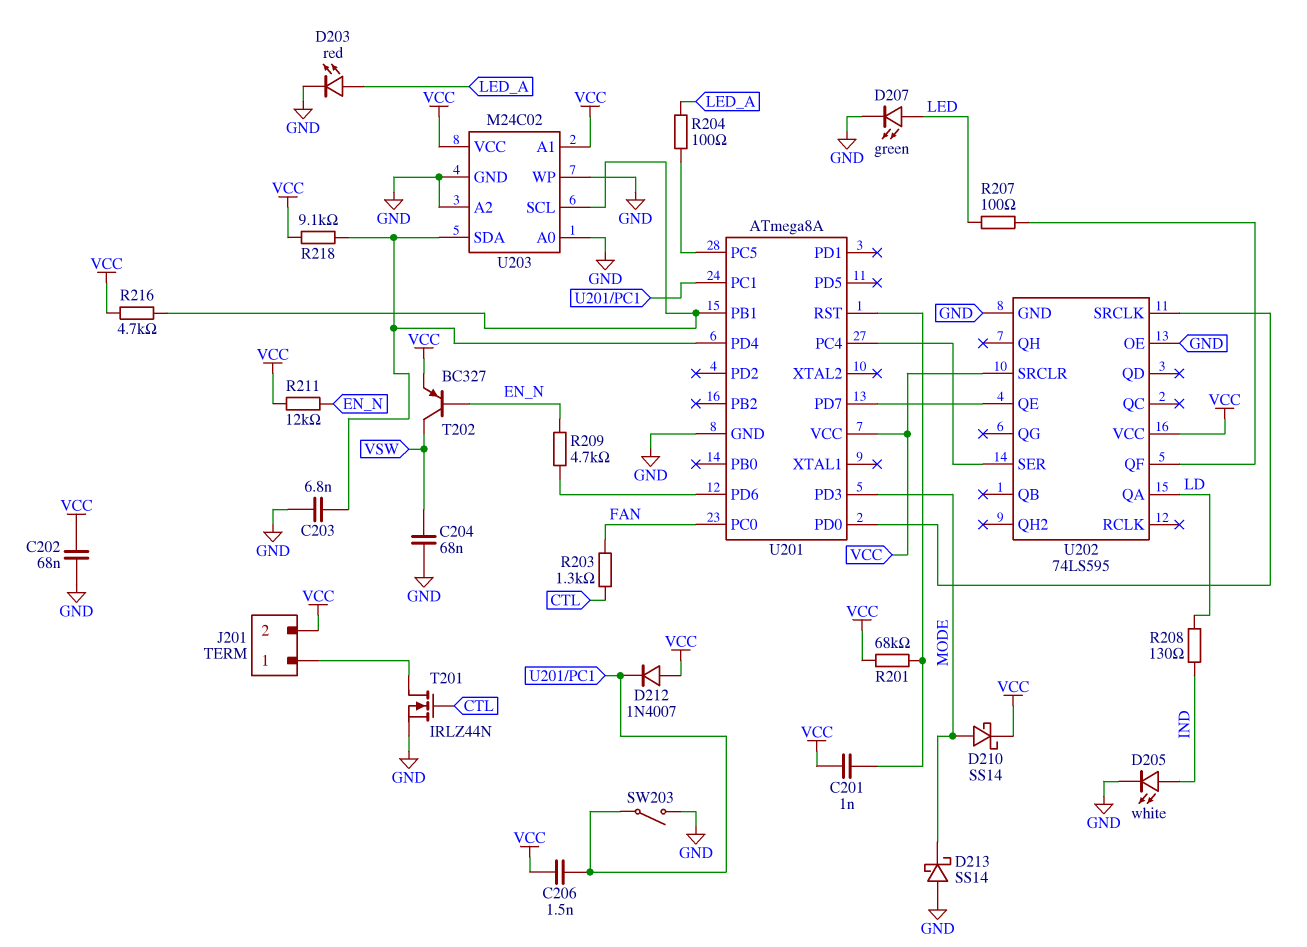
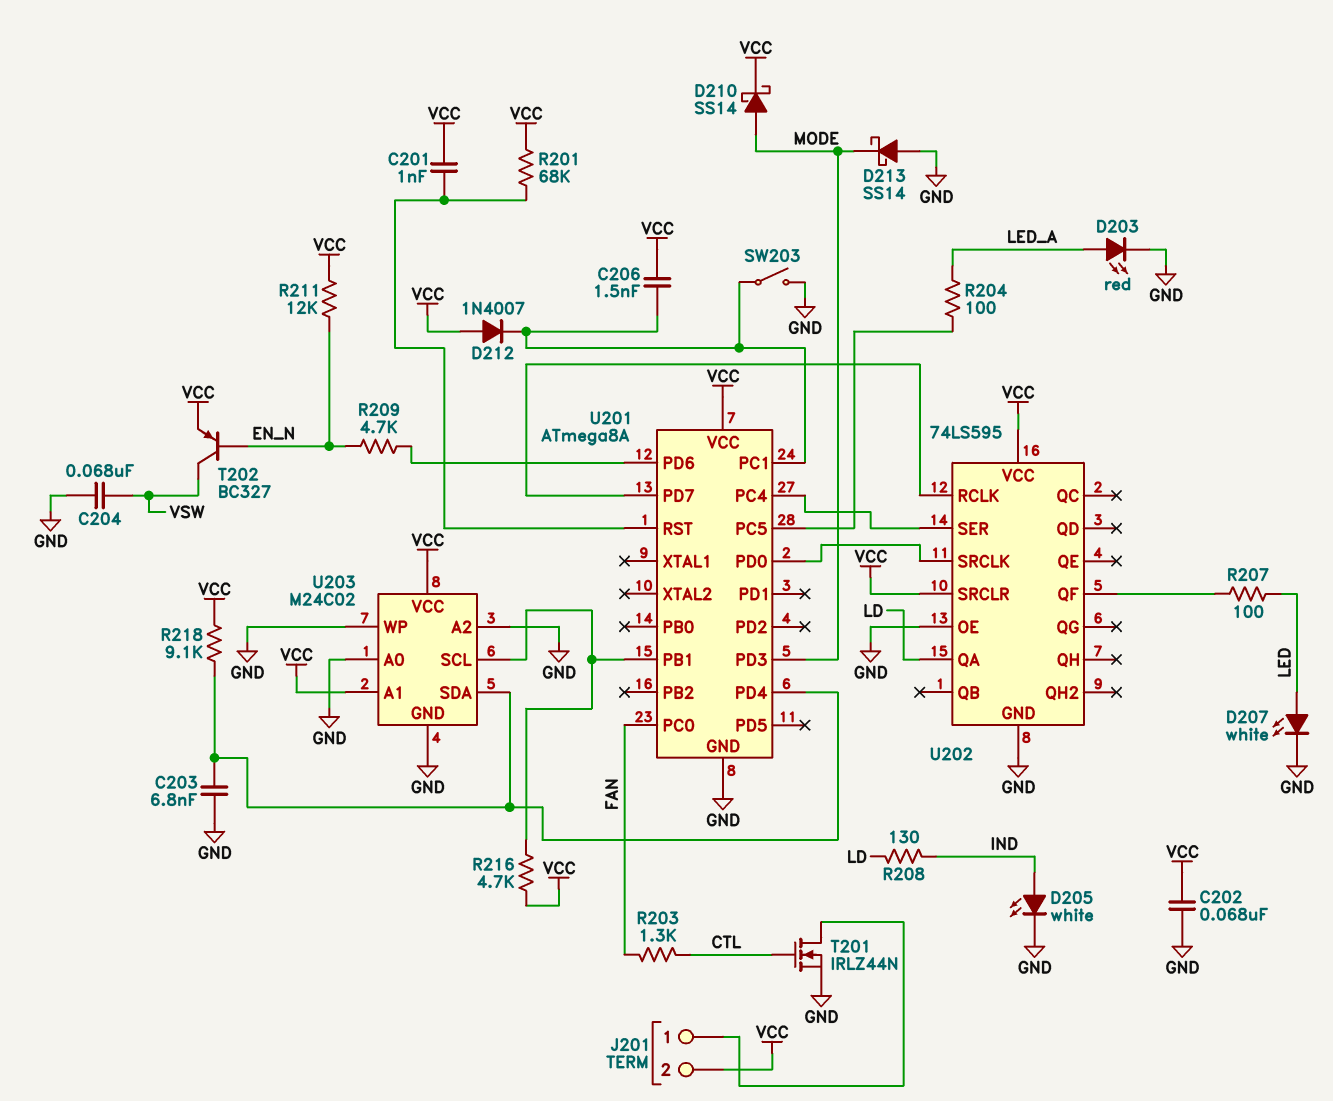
D207: LED green (A LED, K GND) -> LED white (A LED, K GND)
U202 pin QE: U201/PD7 -> none
U202 pin RCLK: none -> U201/PD7

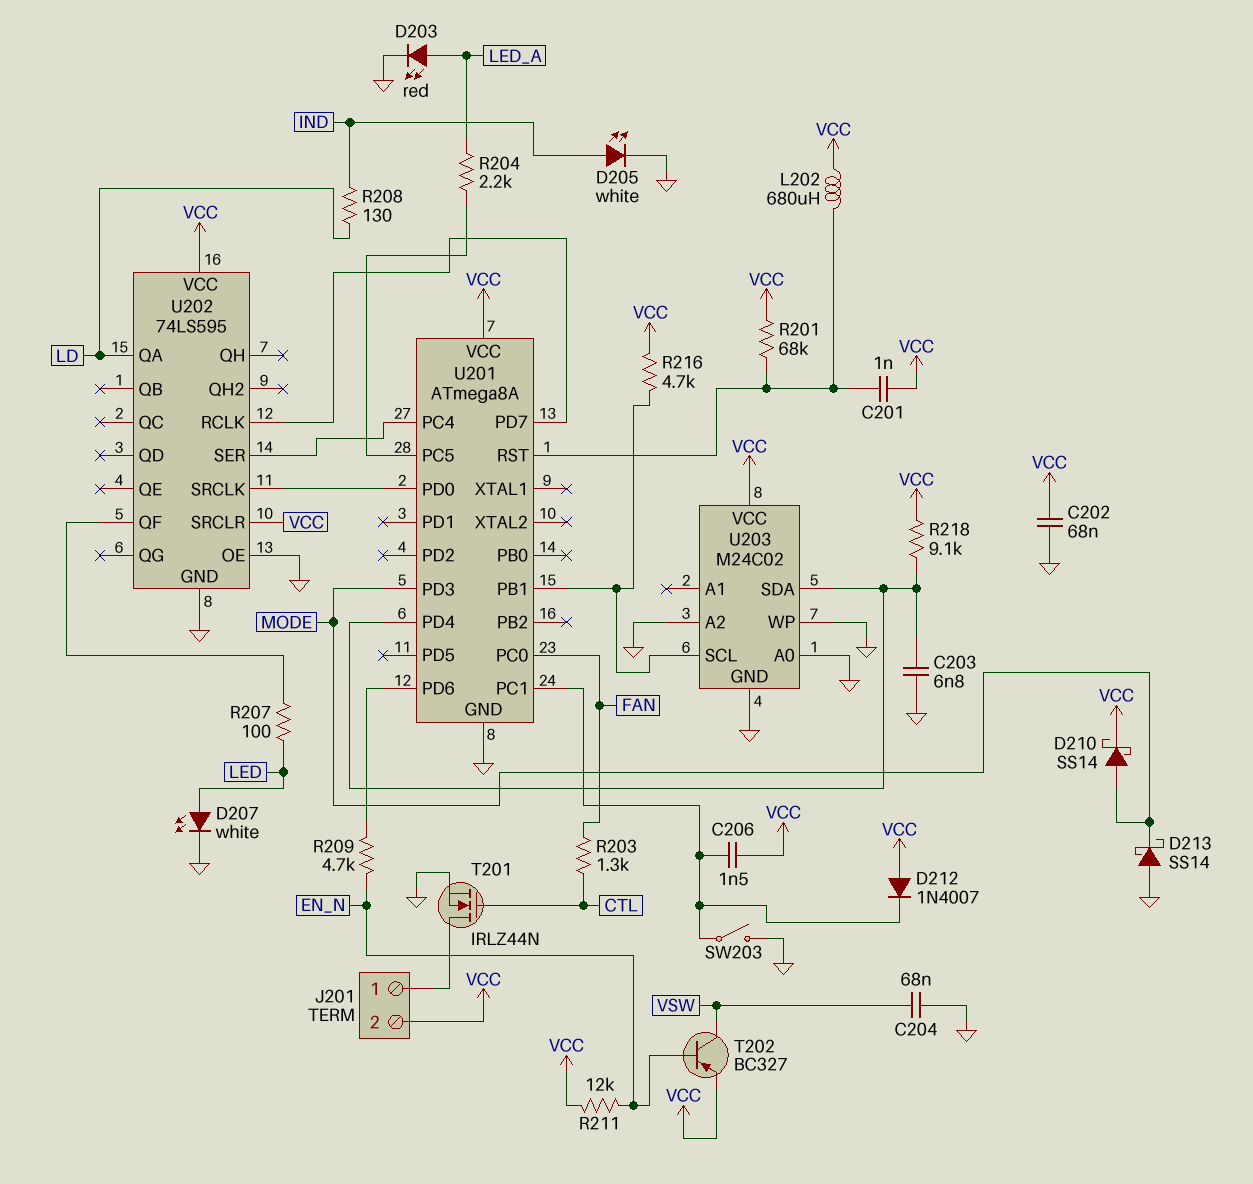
L202: none -> 680uH (U201/RST, VCC)
R204: 100 (LED_A, U201/PC5) -> 2.2k (LED_A, U201/PC5)
U203 pin A1: VCC -> none

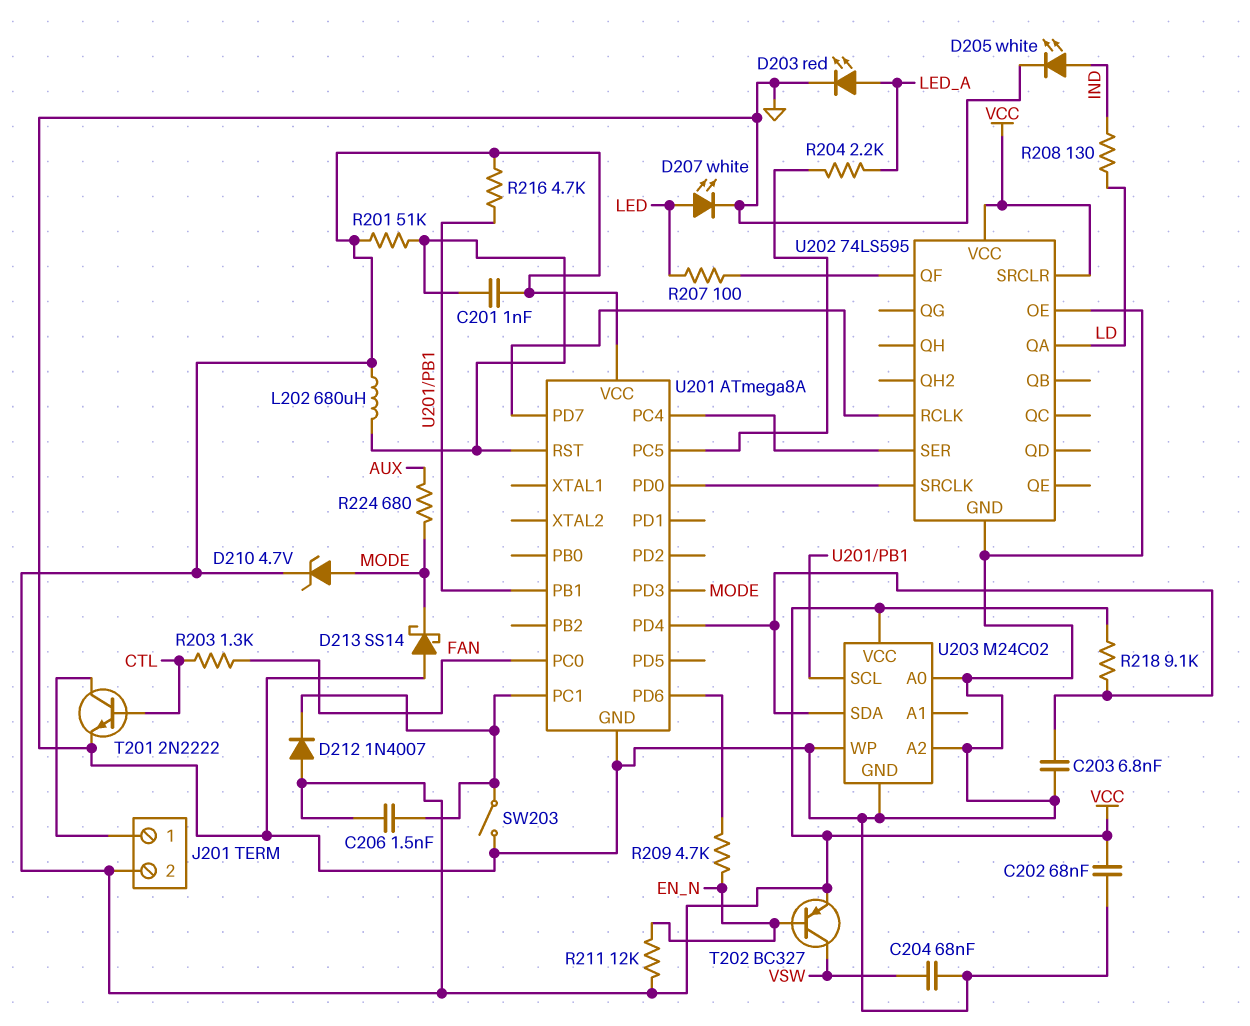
D210: schottky SS14 (A MODE, K VCC) -> zener 4.7V (A MODE, K VCC)
R201: 68k (U201/RST, VCC) -> 51k (U201/RST, VCC)
R224: none -> 680 (AUX, MODE)
T201: NMOS IRLZ44N (G CTL, D J201/1, S GND) -> NPN 2N2222 (B CTL, C J201/1, E GND)

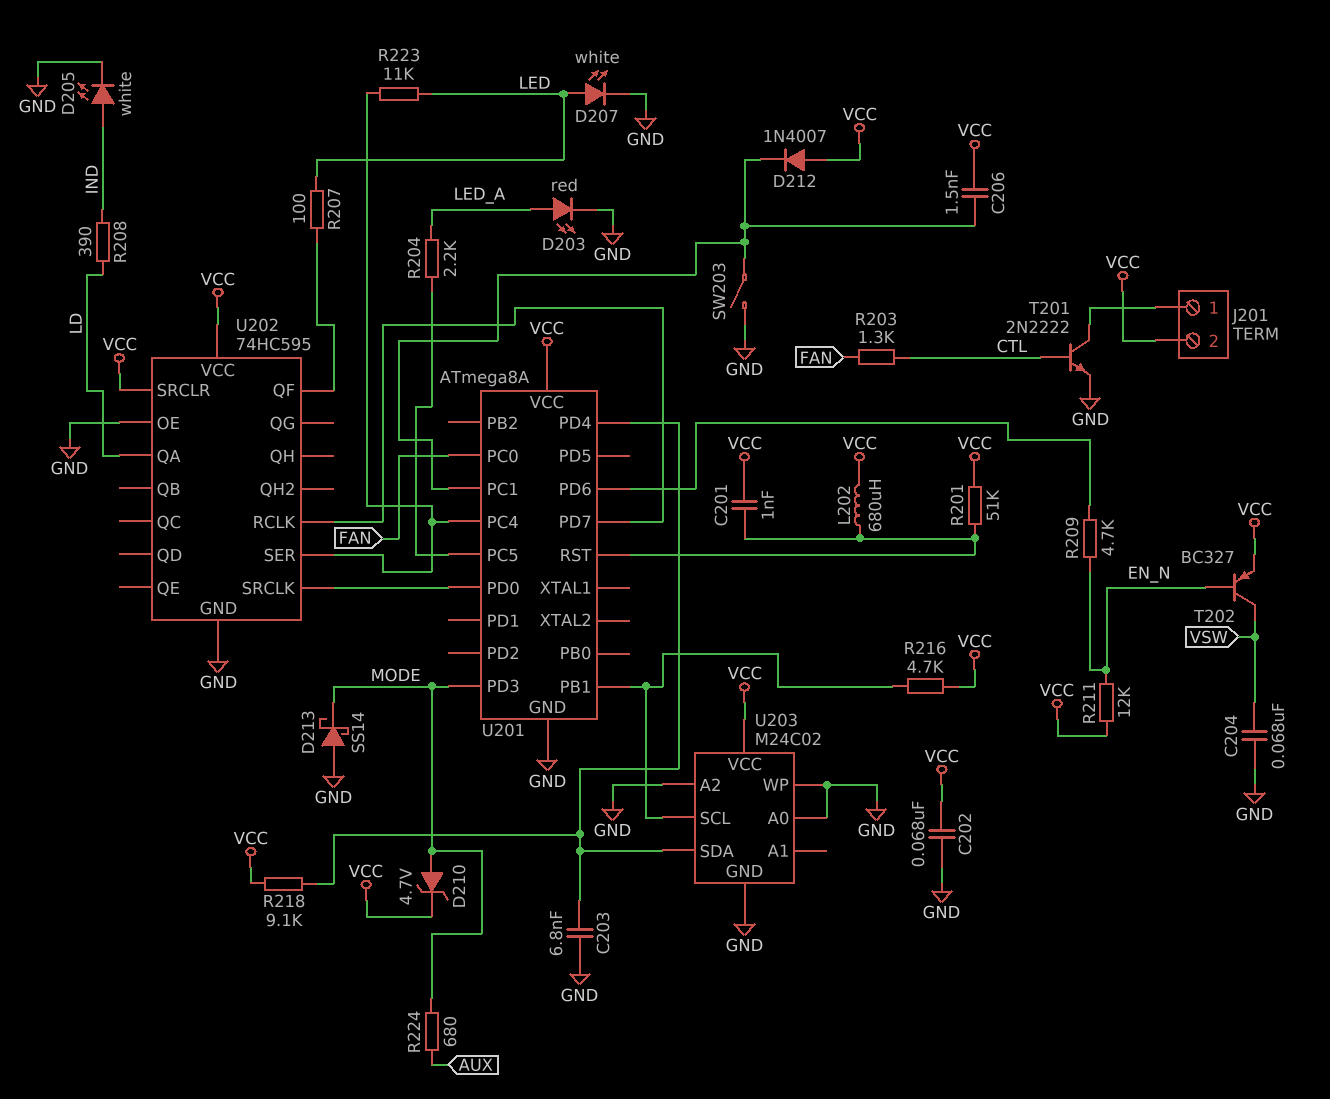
R208: 130 (IND, LD) -> 390 (IND, LD)
R223: none -> 11k (LED, U201/PC4)
U202: 74LS595 -> 74HC595

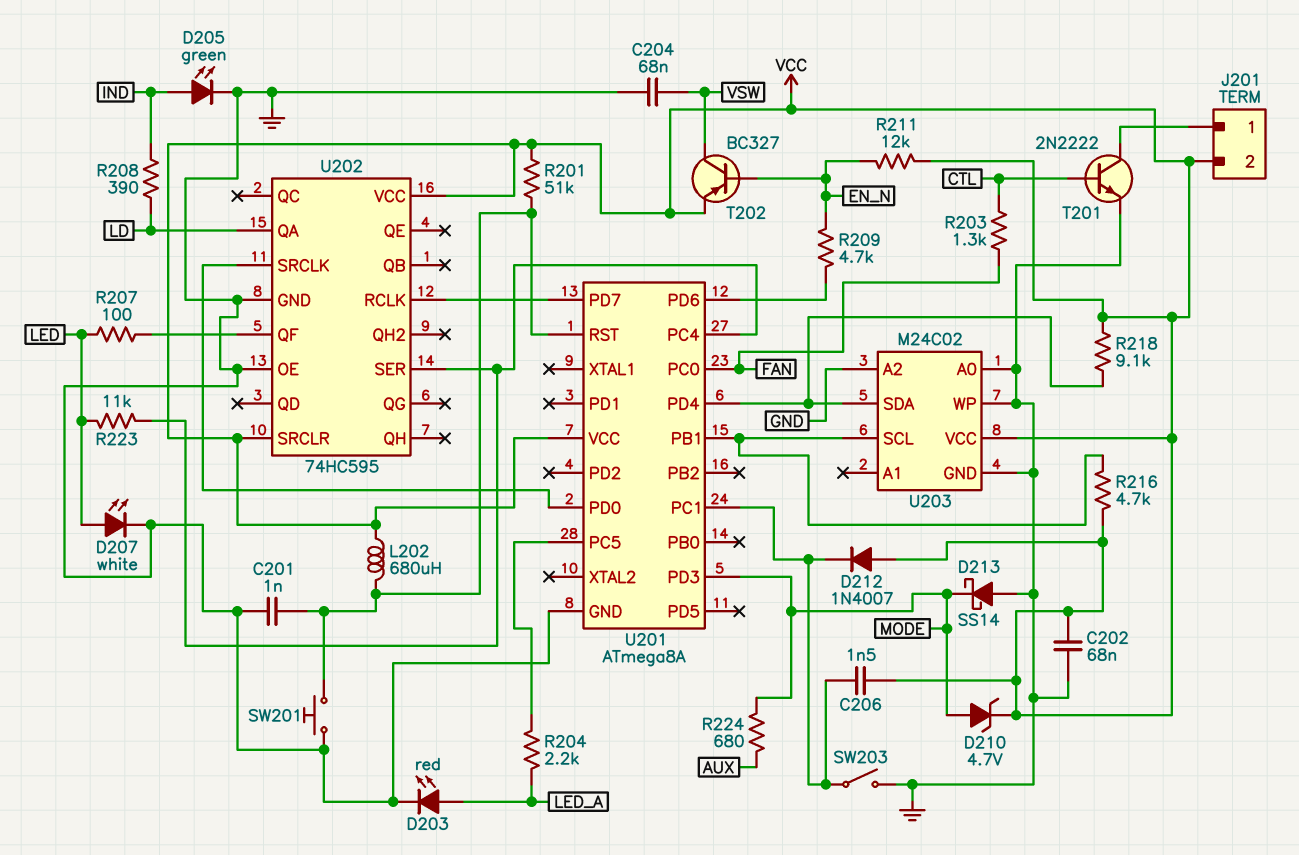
C201: 1nF (U201/RST, VCC) -> 1nF (GND, U201/RST)
C203: 6.8nF (GND, U201/PD4) -> none
D205: LED white (A IND, K GND) -> LED green (A IND, K GND)
SW201: none -> button (GND, U201/RST)

